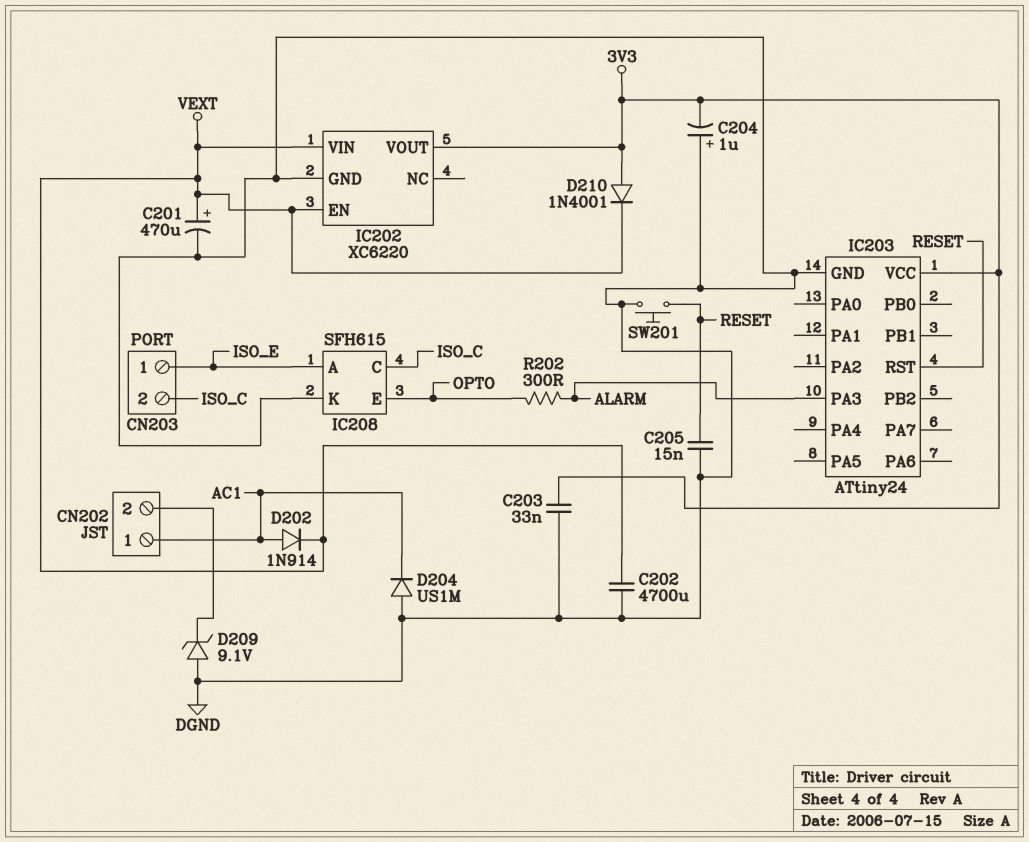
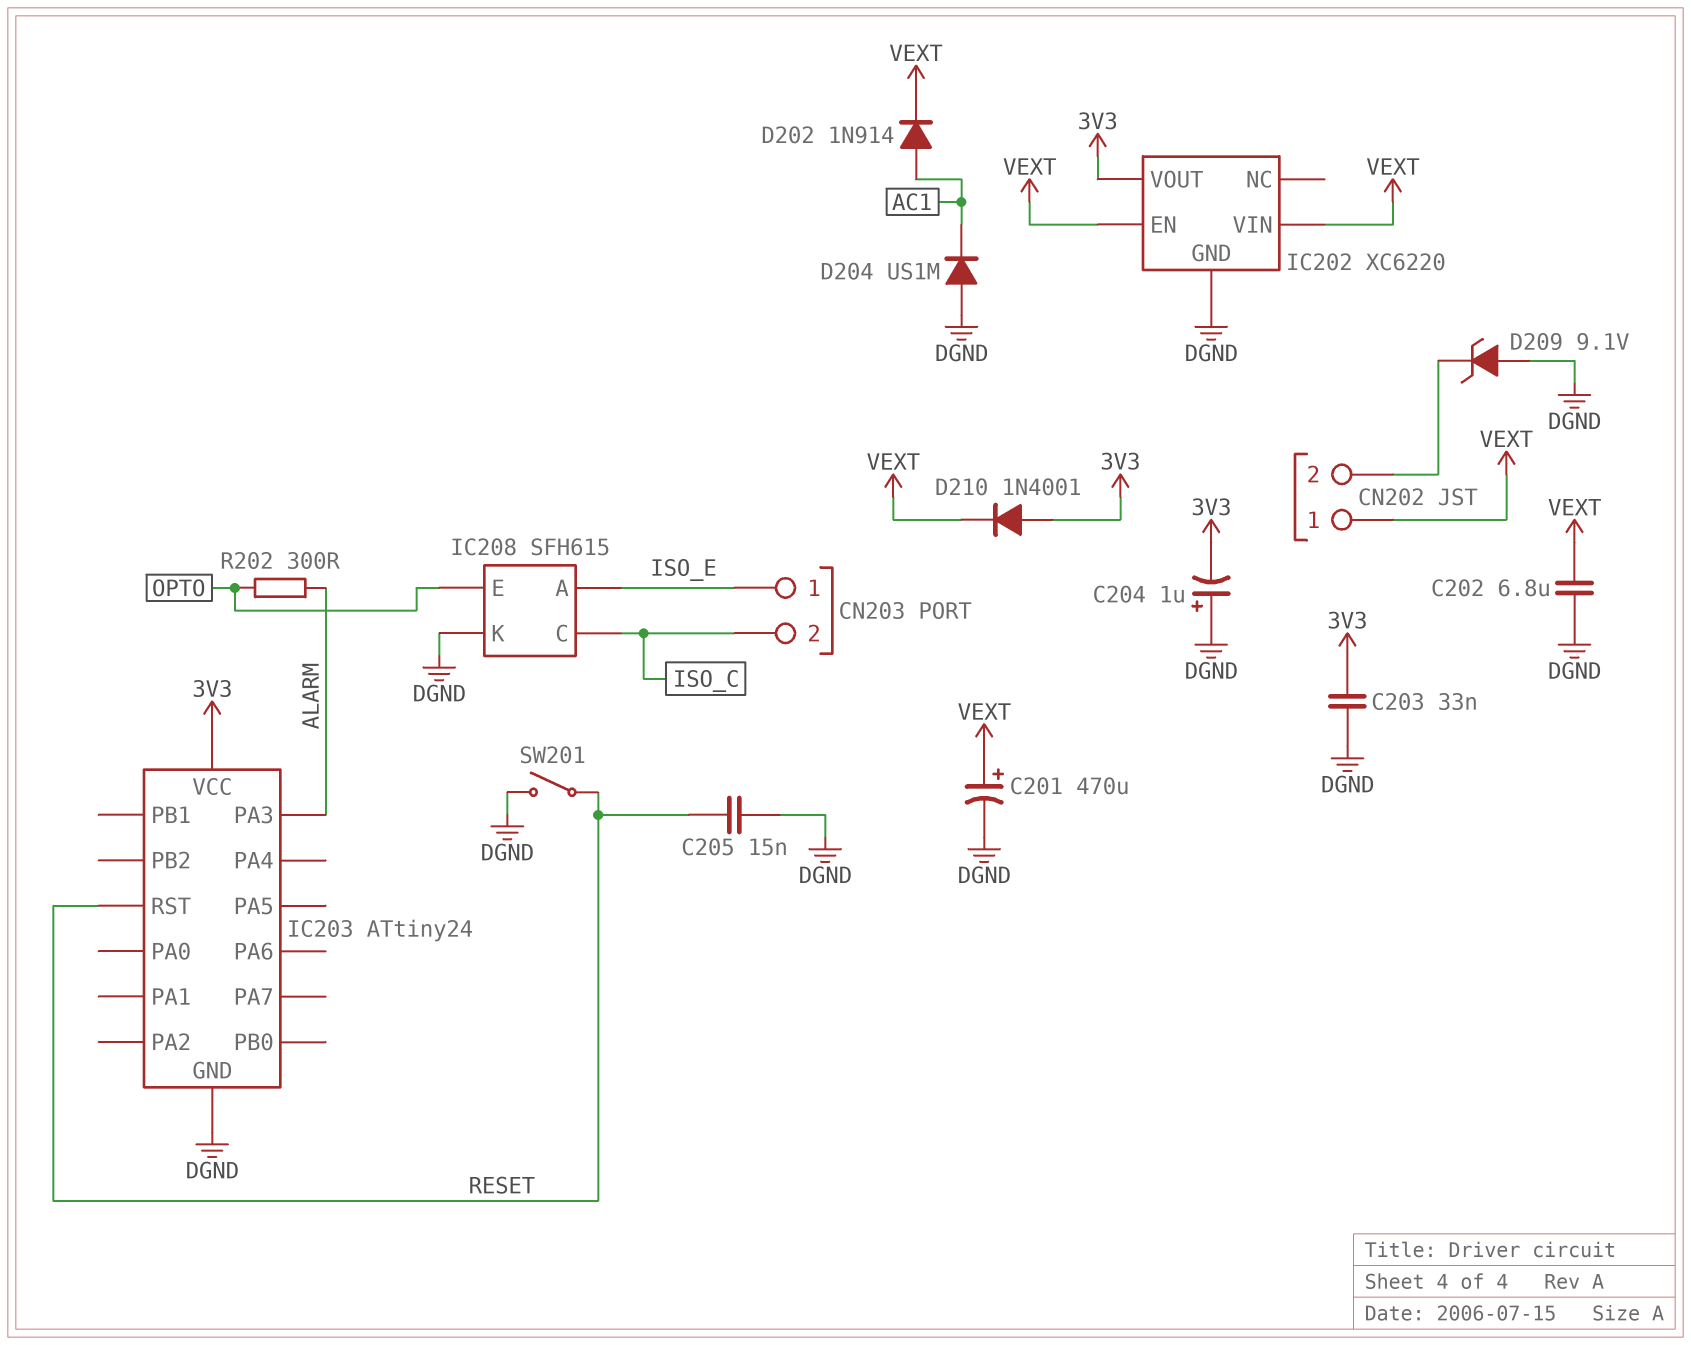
C202: 4700uF (DGND, VEXT) -> 6.8uF (DGND, VEXT)
CN202 pin 1: AC1 -> VEXT
SW201: button (DGND, RESET) -> switch (DGND, RESET)

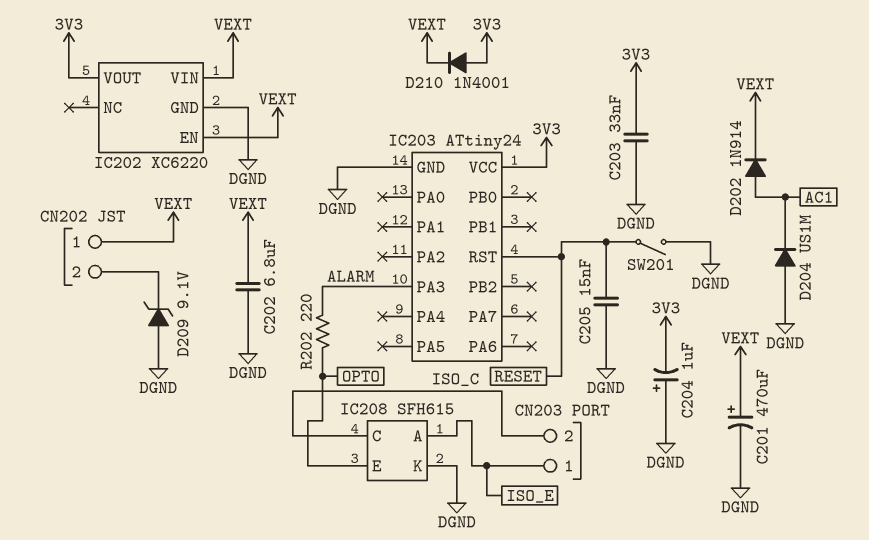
R202: 300 (ALARM, OPTO) -> 220 (ALARM, OPTO)

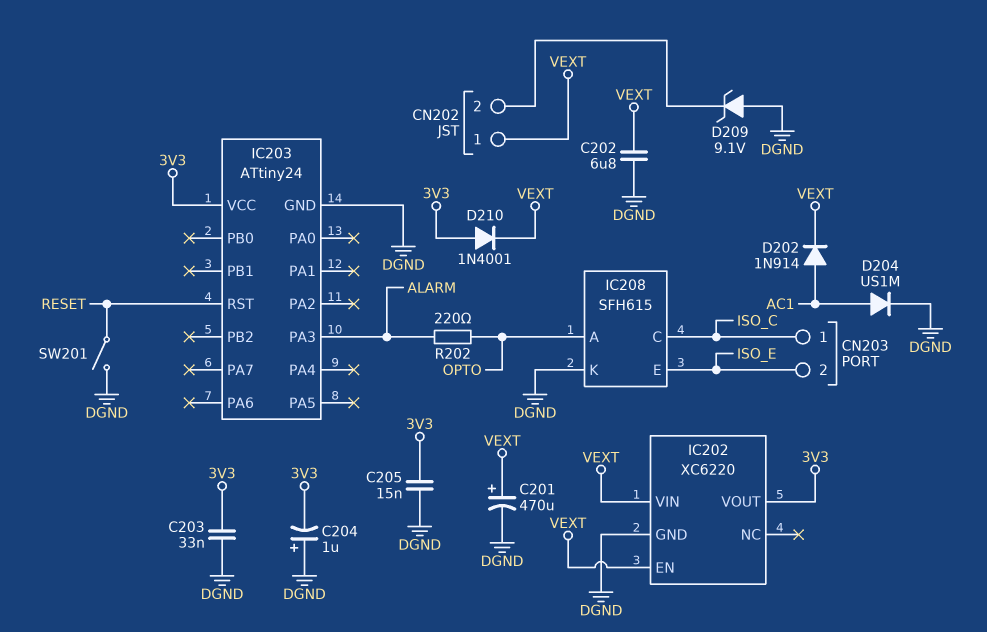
C205: 15nF (DGND, RESET) -> 15nF (3V3, DGND)
CN203 pin 1: ISO_E -> ISO_C
CN203 pin 2: ISO_C -> ISO_E
D204: diode US1M (A DGND, K AC1) -> diode US1M (A AC1, K DGND)
IC208 pin A: ISO_E -> OPTO
IC208 pin E: OPTO -> ISO_E

